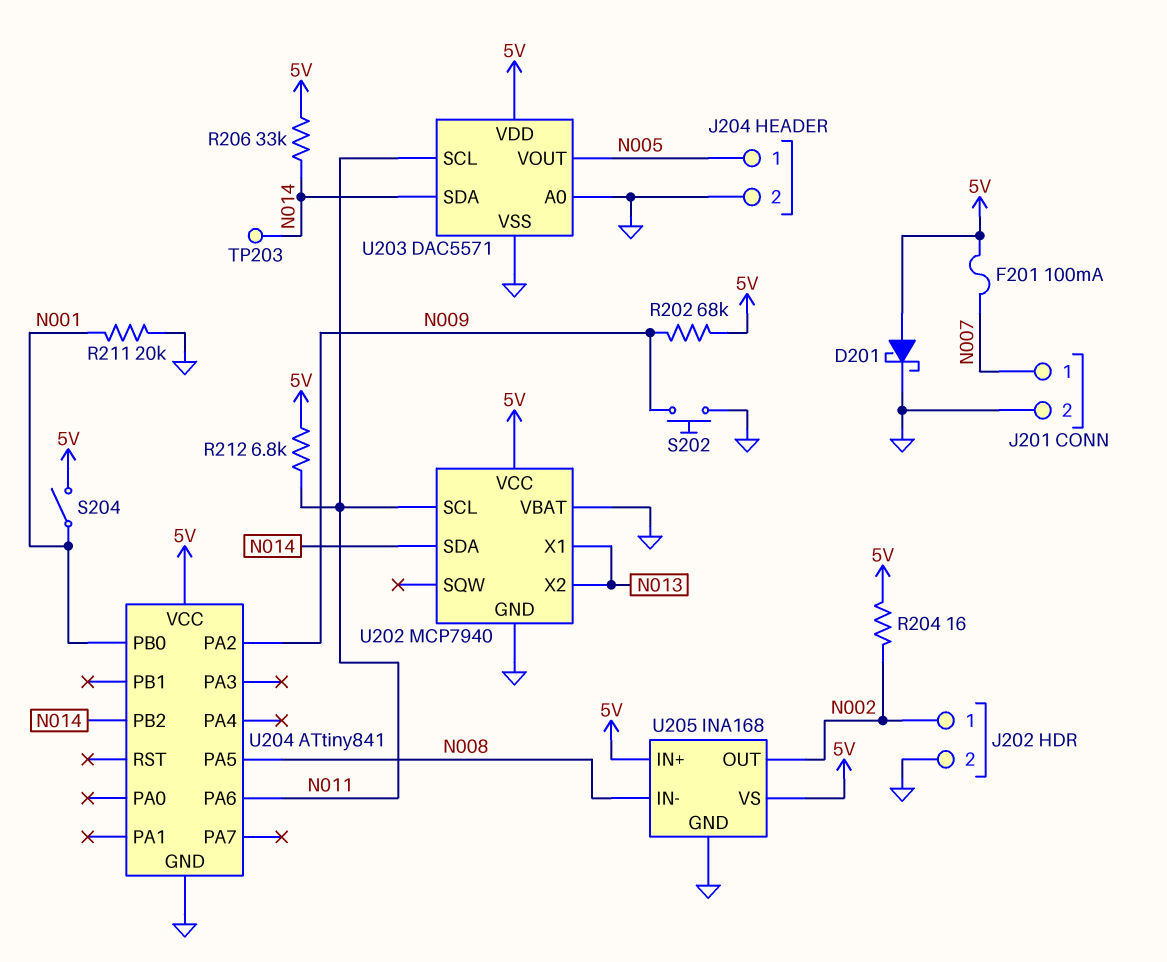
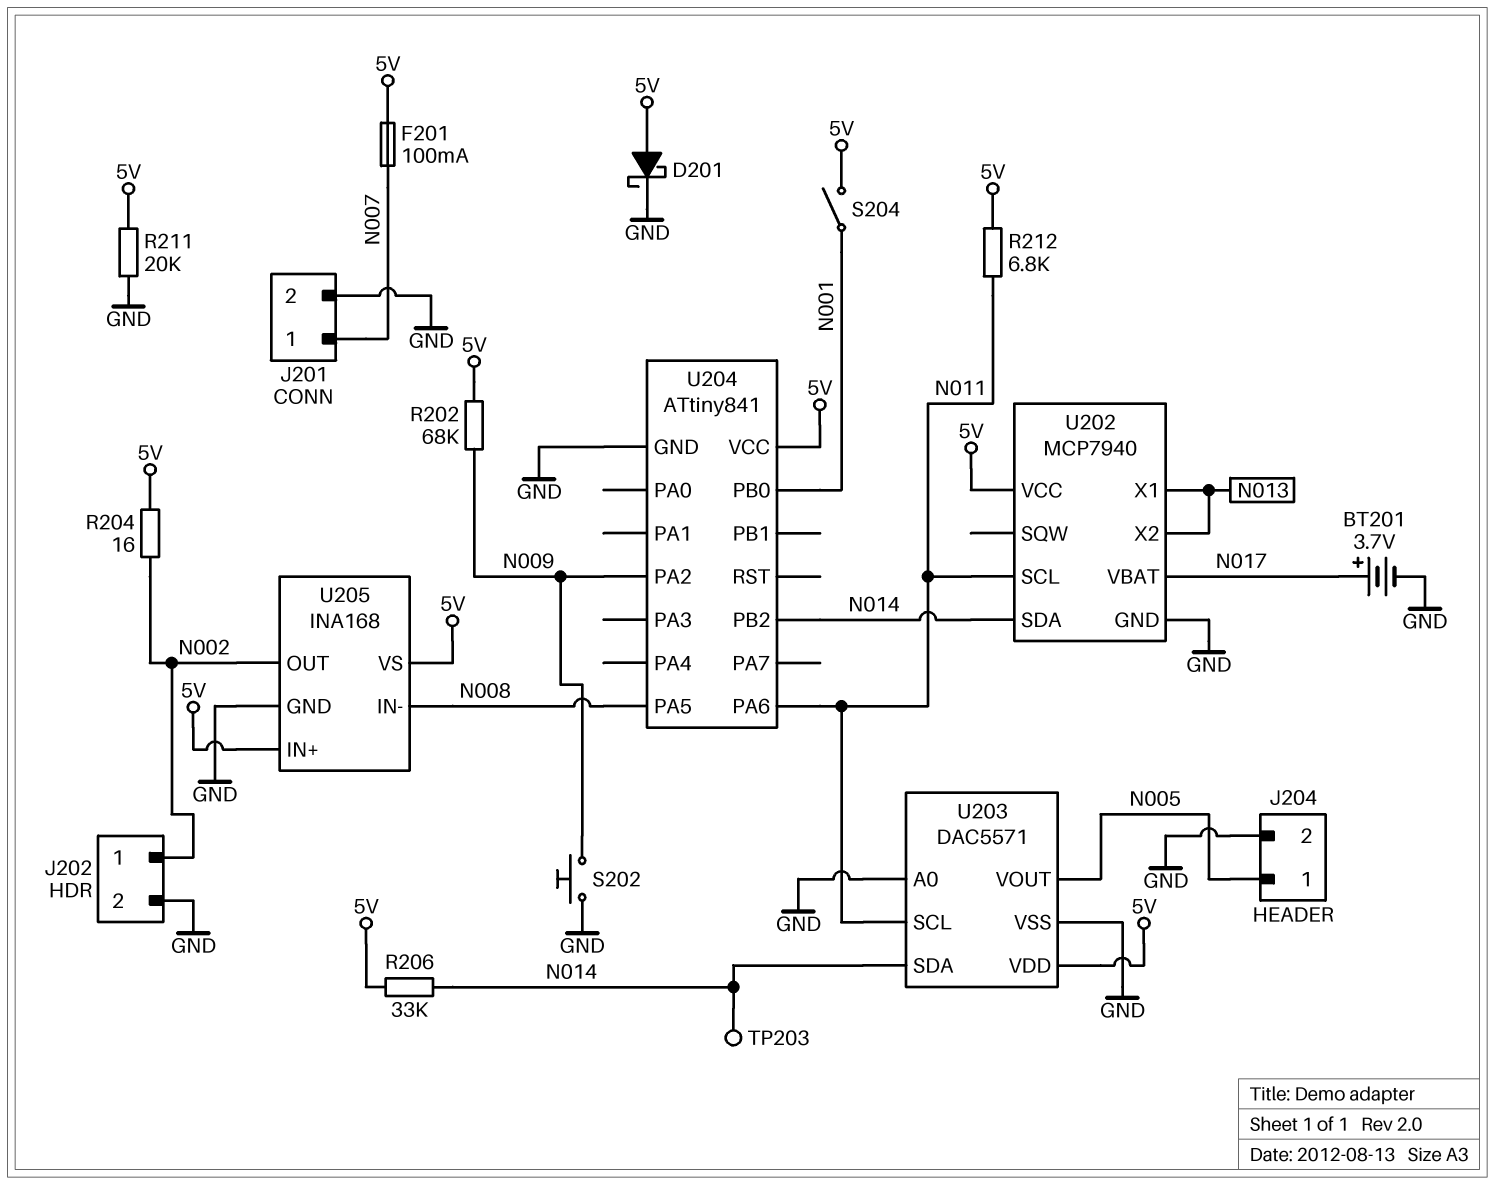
BT201: none -> 3.7V (plus N017, minus GND)
R211: 20k (GND, N001) -> 20k (5V, GND)
U202 pin VBAT: GND -> N017

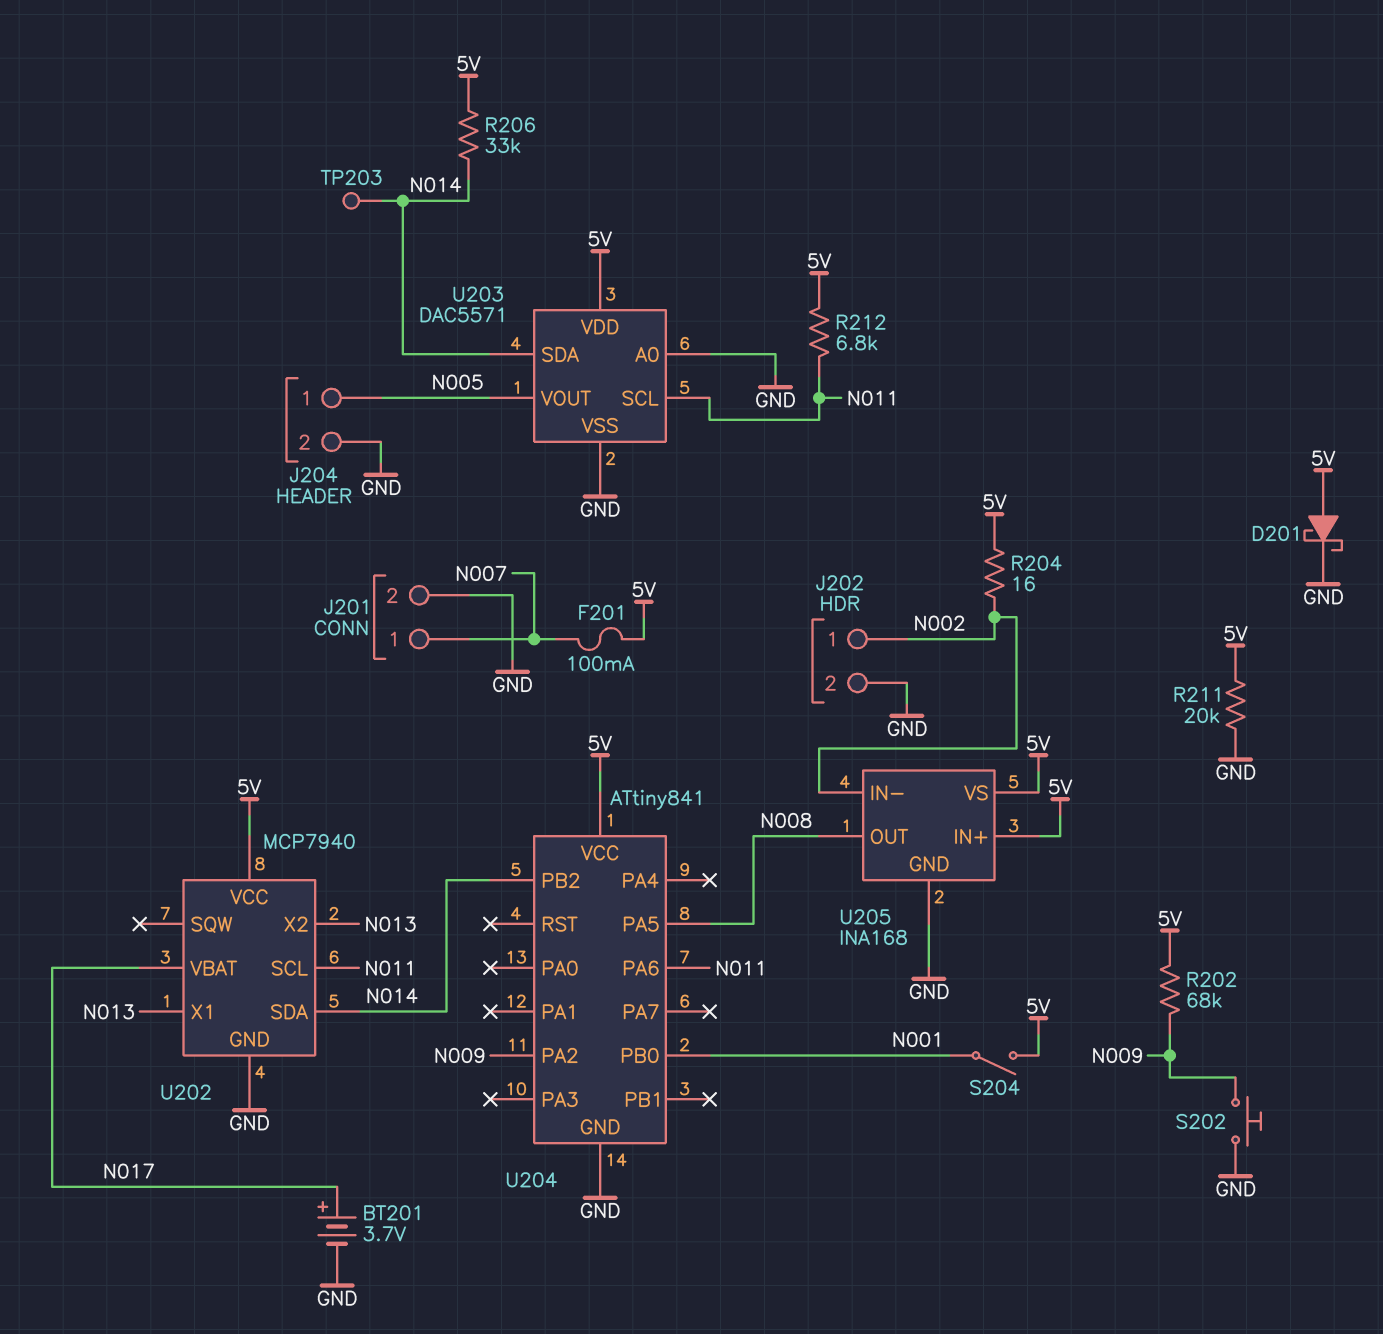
U205 pin IN-: N008 -> N002
U205 pin OUT: N002 -> N008

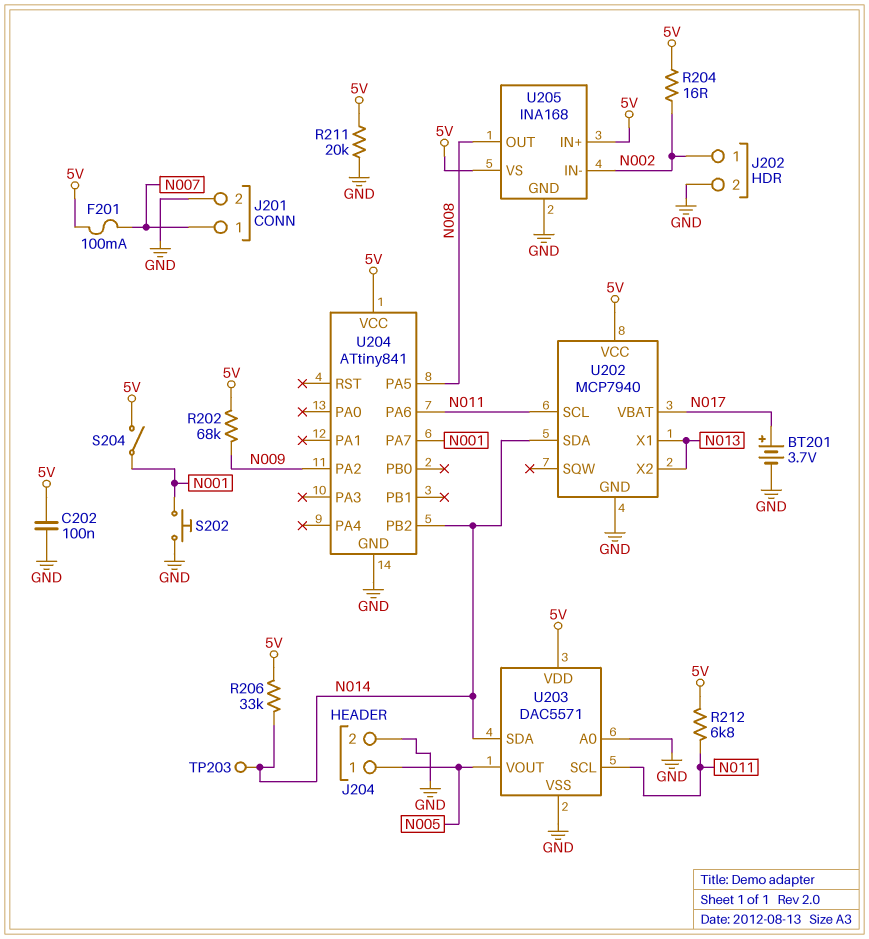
C202: none -> 100nF (5V, GND)
D201: schottky (A 5V, K GND) -> none
S202: button (GND, N009) -> button (GND, N001)
U204 pin PA7: none -> N001
U204 pin PB0: N001 -> none

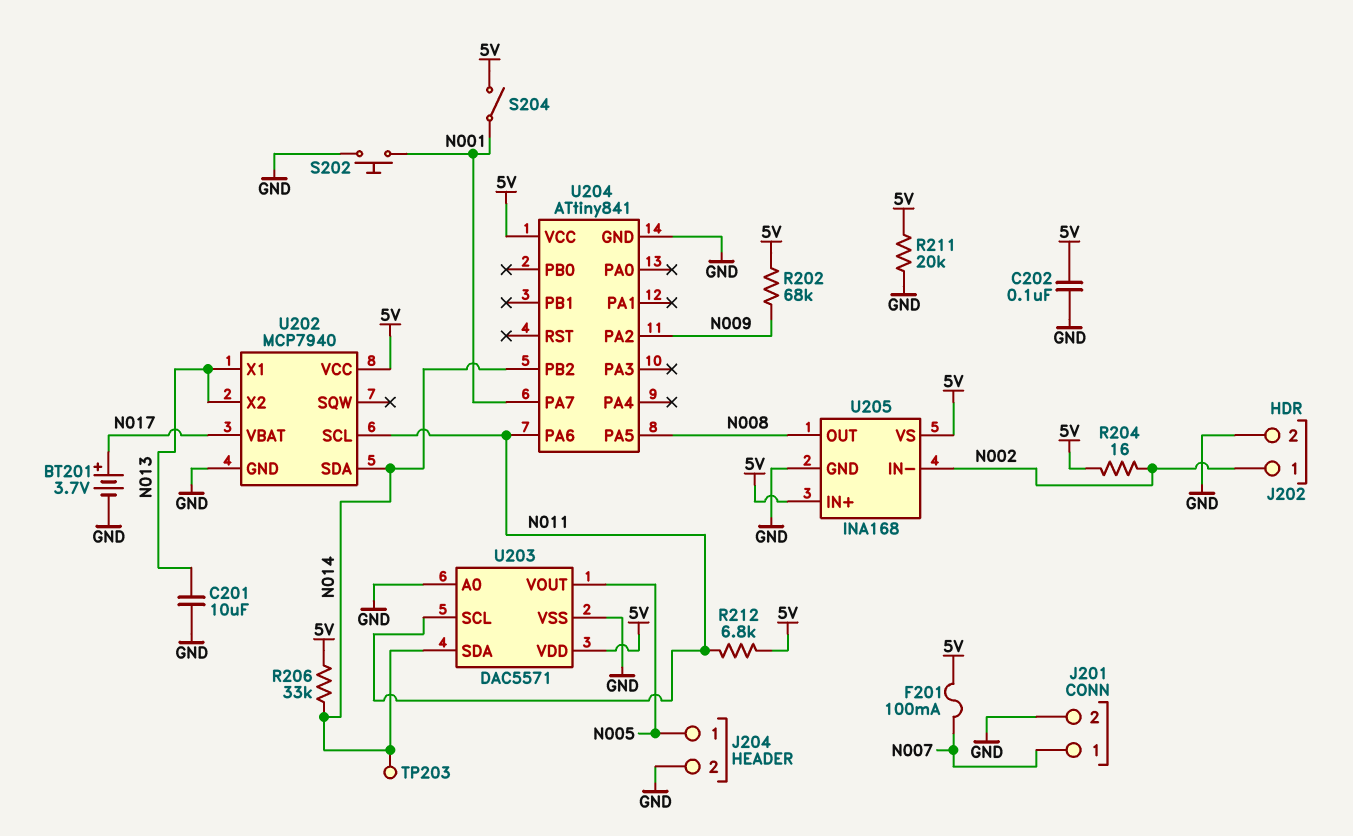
C201: none -> 10uF (GND, N013)

